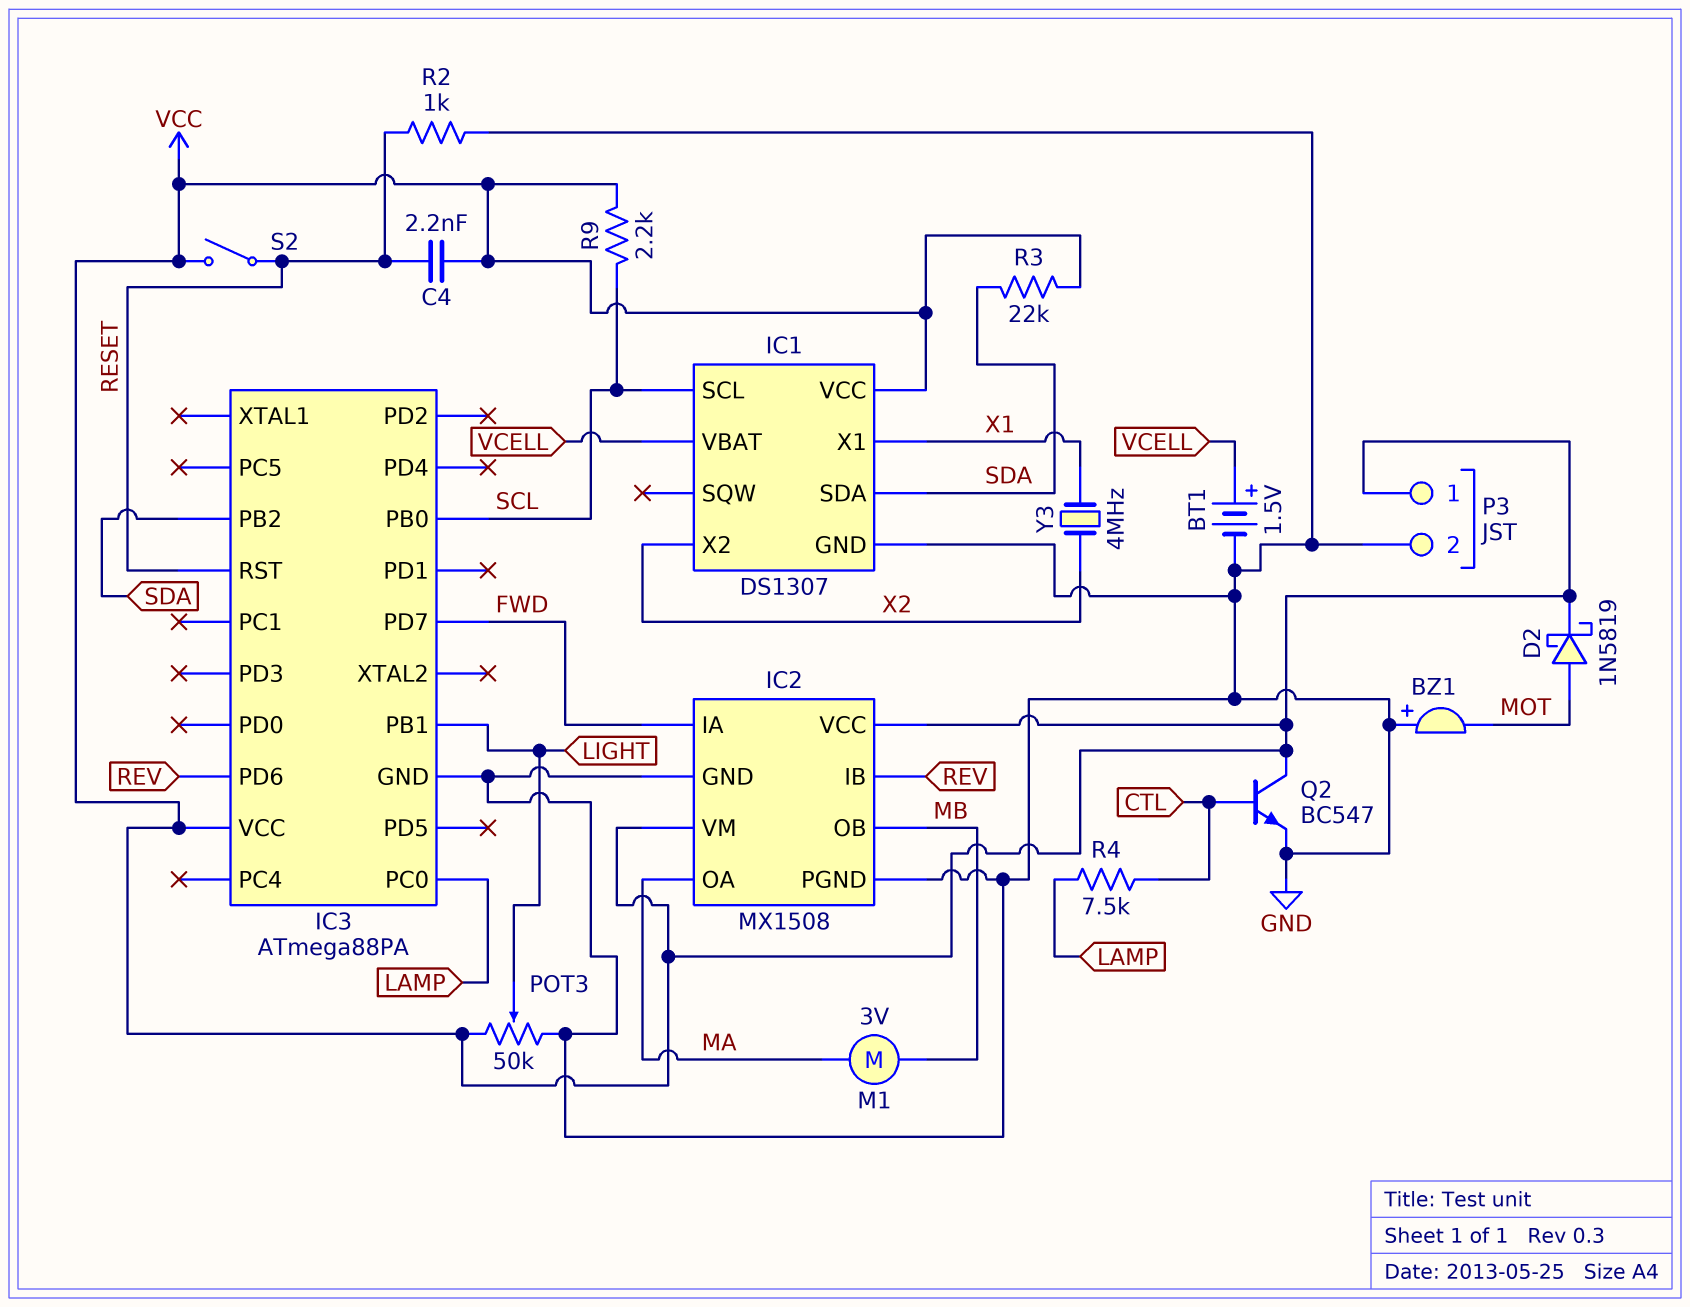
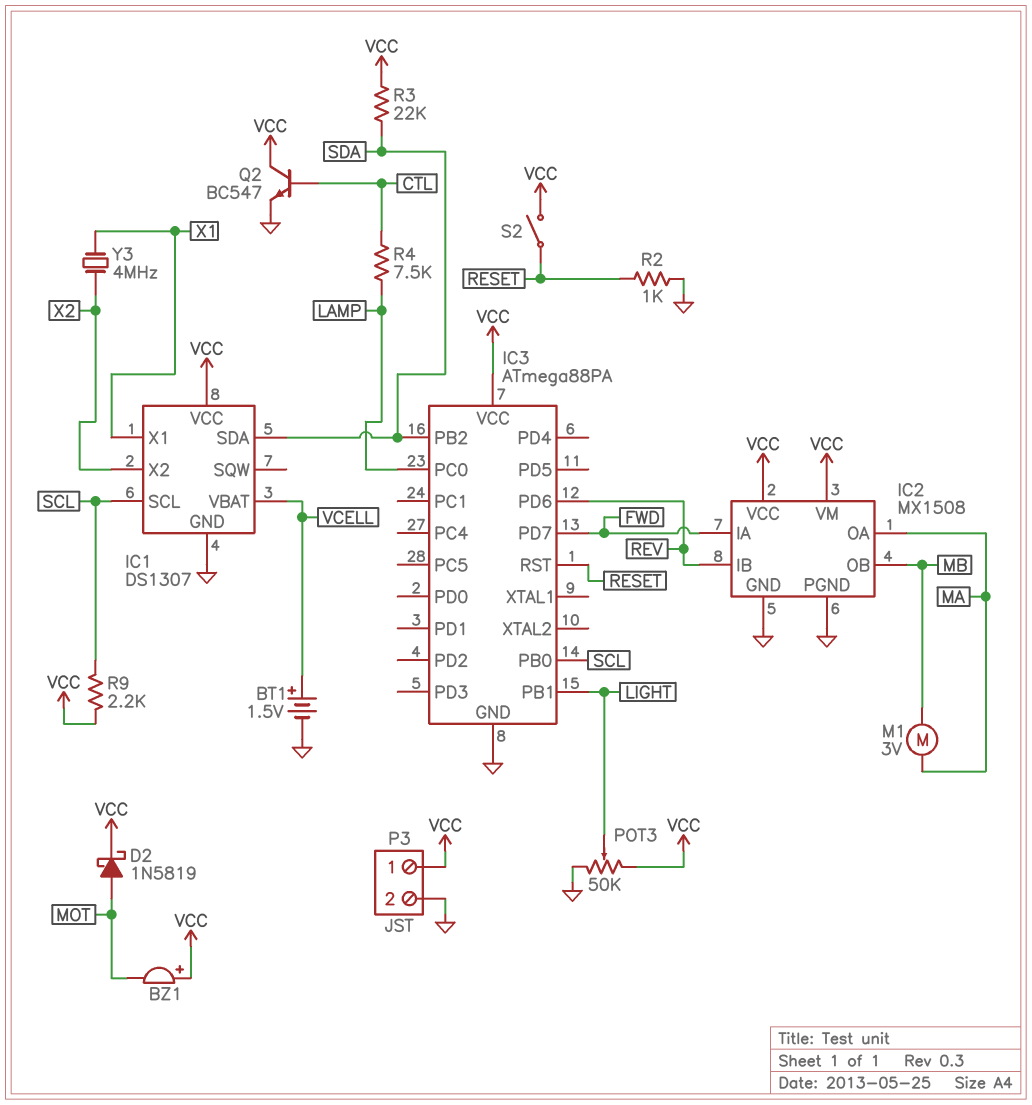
BZ1: buzzer (plus GND, minus MOT) -> buzzer (plus VCC, minus MOT)
C4: 2.2nF (RESET, VCC) -> none

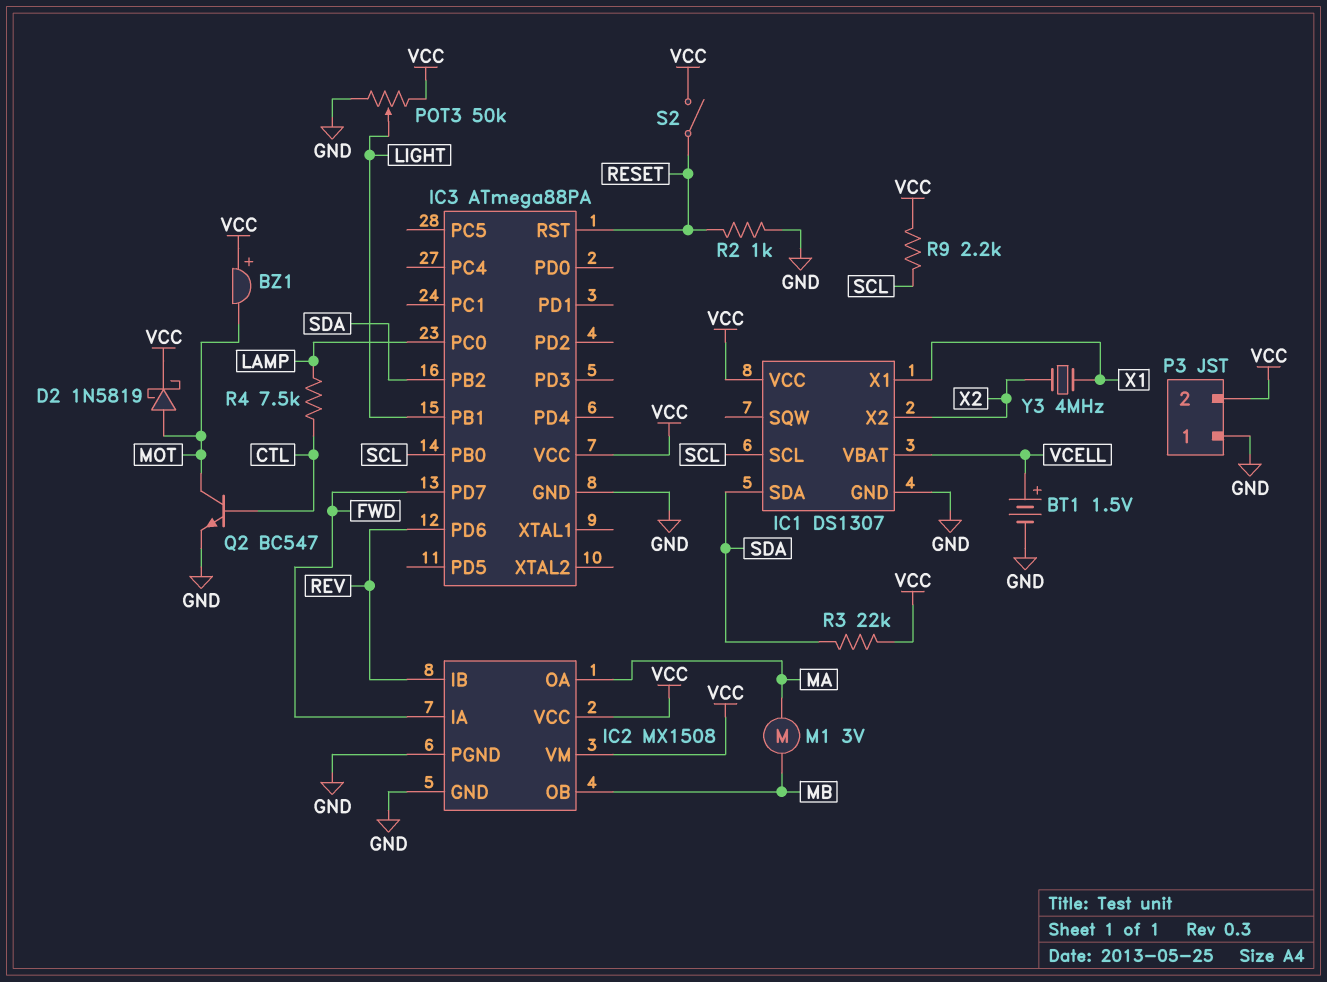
P3 pin 1: VCC -> GND
P3 pin 2: GND -> VCC
Q2: NPN BC547 (B CTL, C VCC, E GND) -> NPN BC547 (B CTL, C MOT, E GND)

